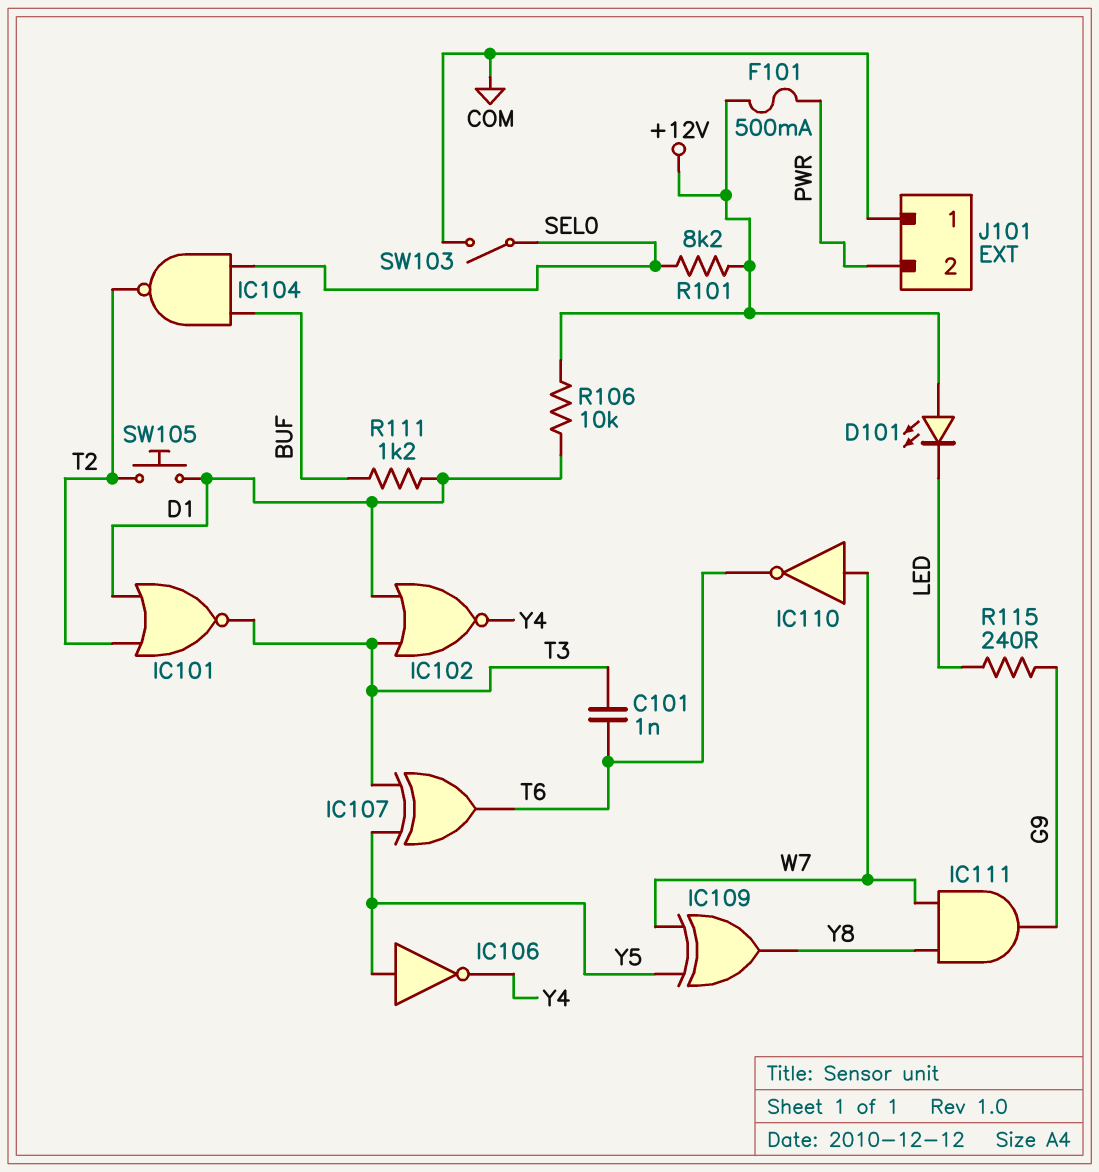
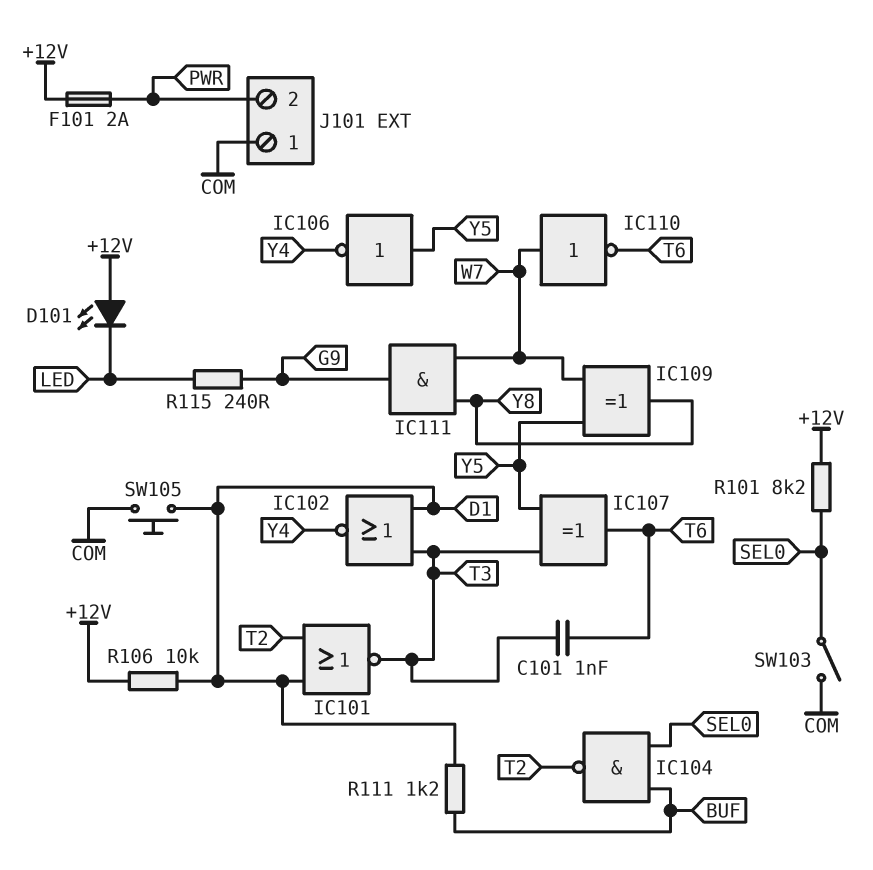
F101: 500mA (+12V, PWR) -> 2A (+12V, PWR)
SW105: button (D1, T2) -> button (COM, D1)

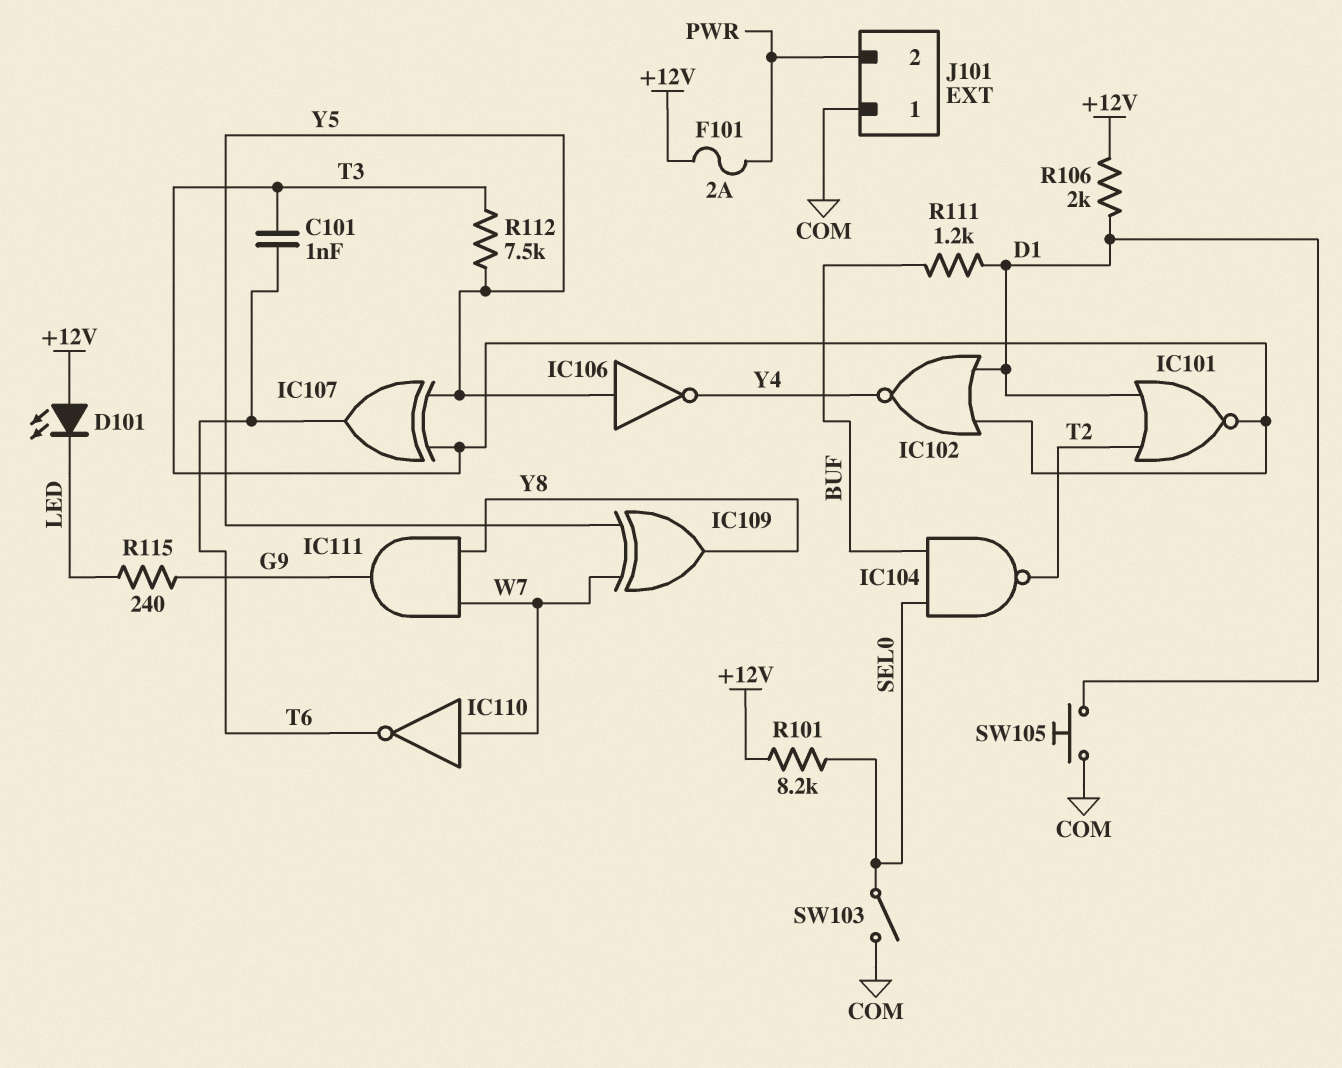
R106: 10k (+12V, D1) -> 2k (+12V, D1)
R112: none -> 7.5k (T3, Y5)

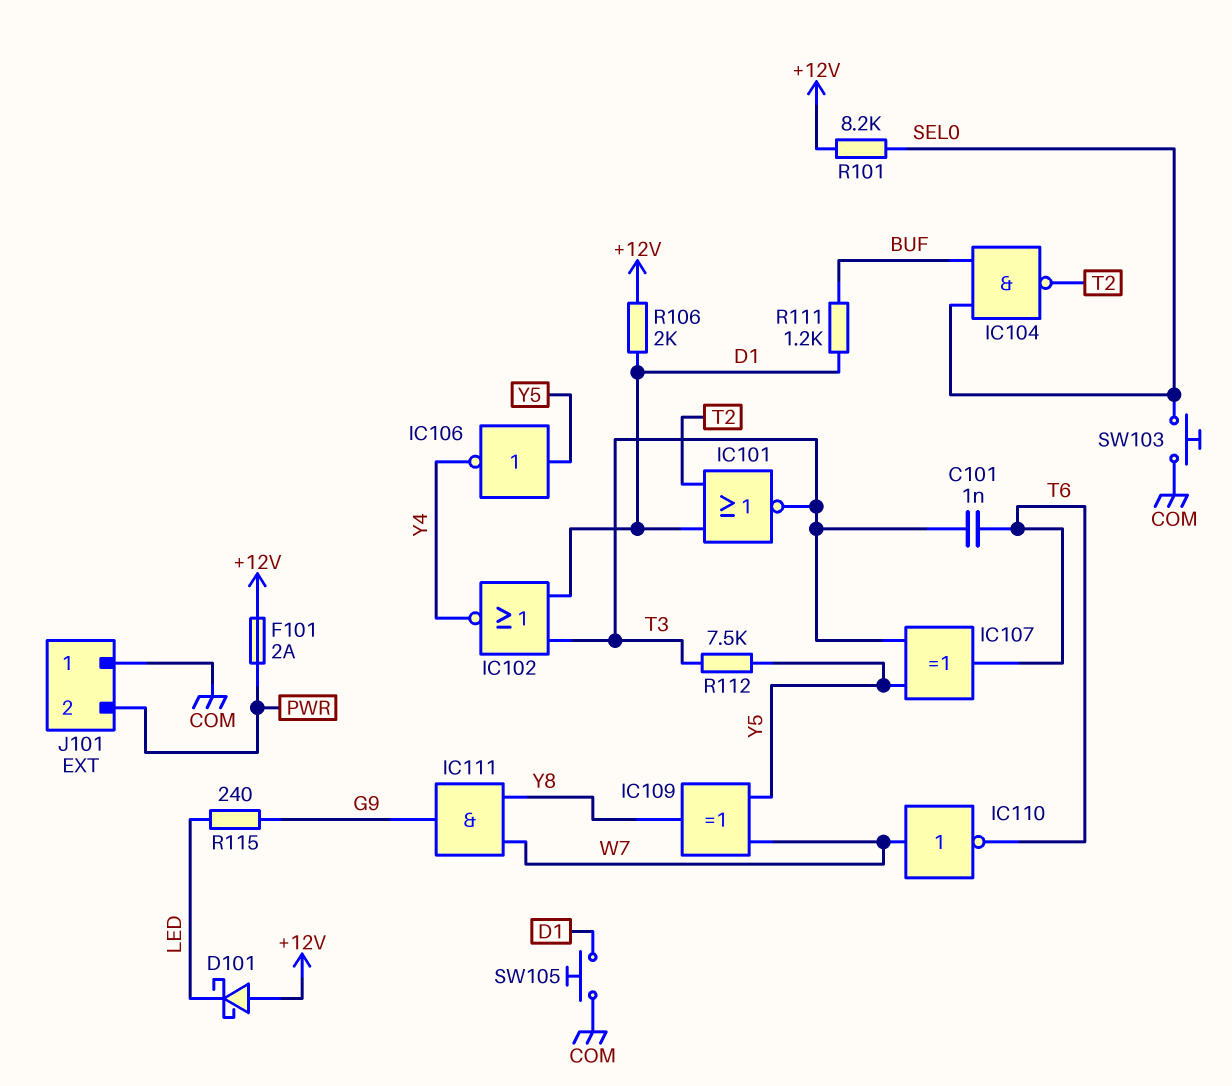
D101: LED (A +12V, K LED) -> schottky (A +12V, K LED)
SW103: switch (COM, SEL0) -> button (COM, SEL0)

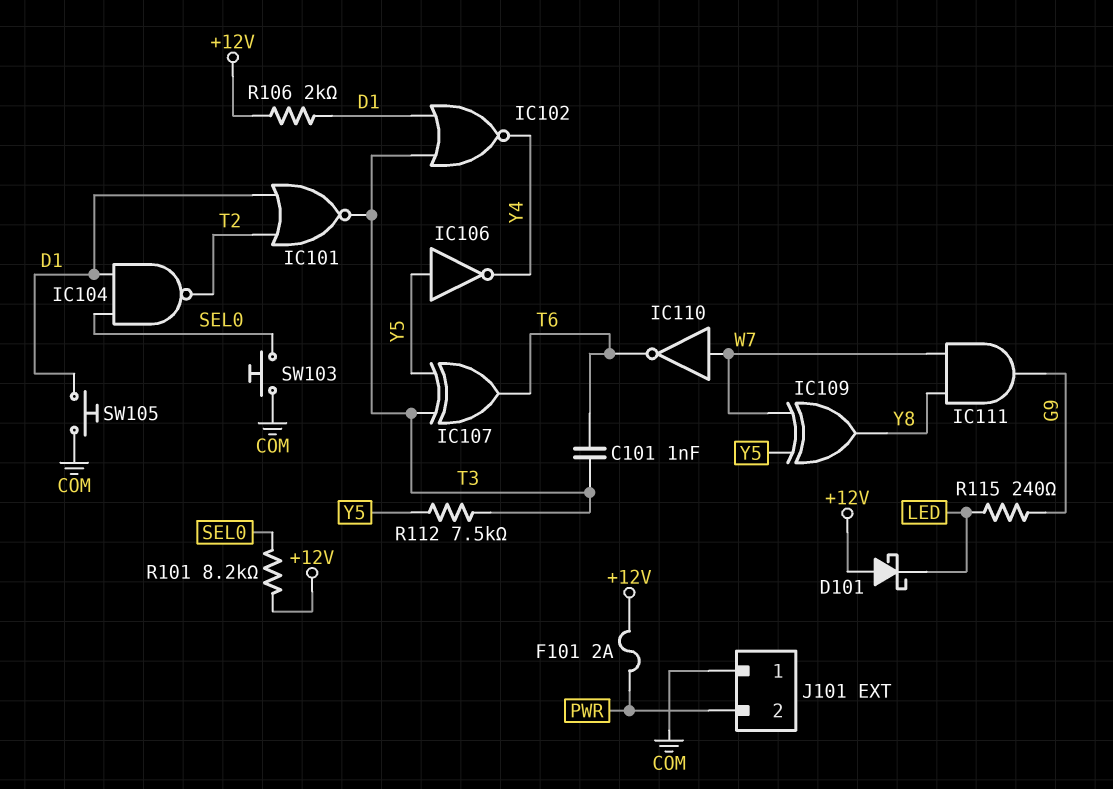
IC104: NAND (in BUF, in SEL0, out T2) -> NAND (in D1, in SEL0, out T2)
R111: 1.2k (BUF, D1) -> none

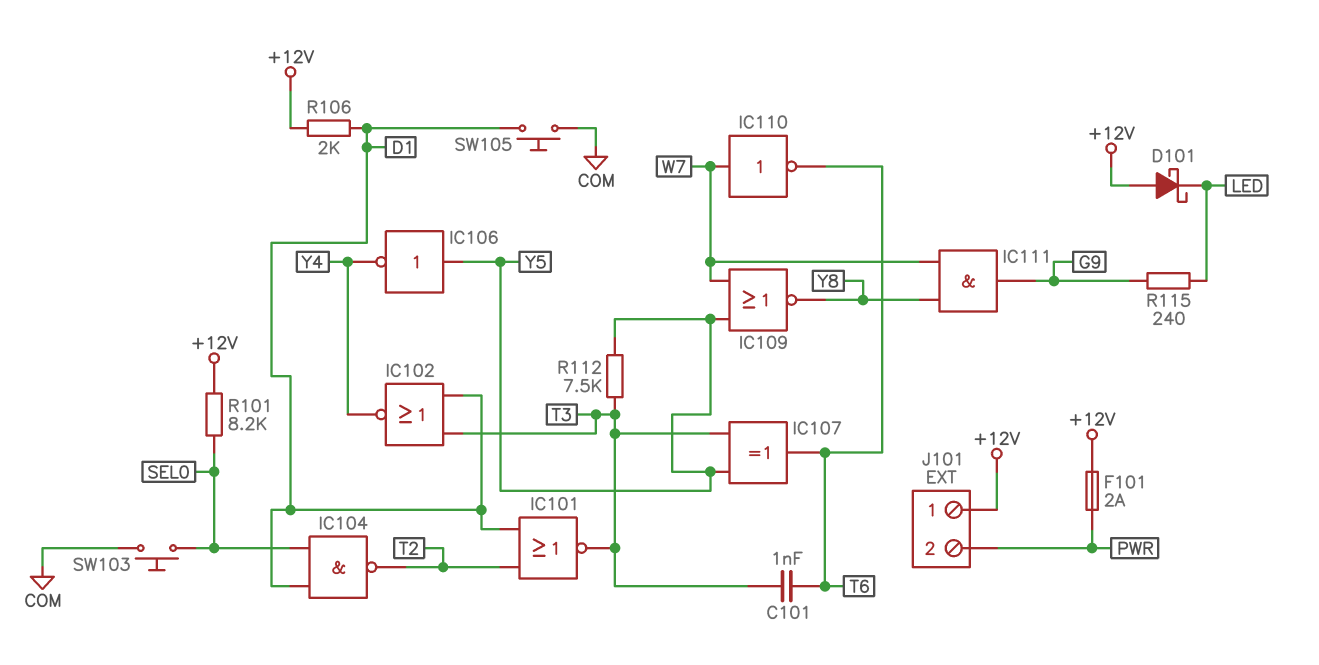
IC109: XOR (in W7, in Y5, out Y8) -> NOR (in W7, in Y5, out Y8)
J101 pin 1: COM -> +12V

